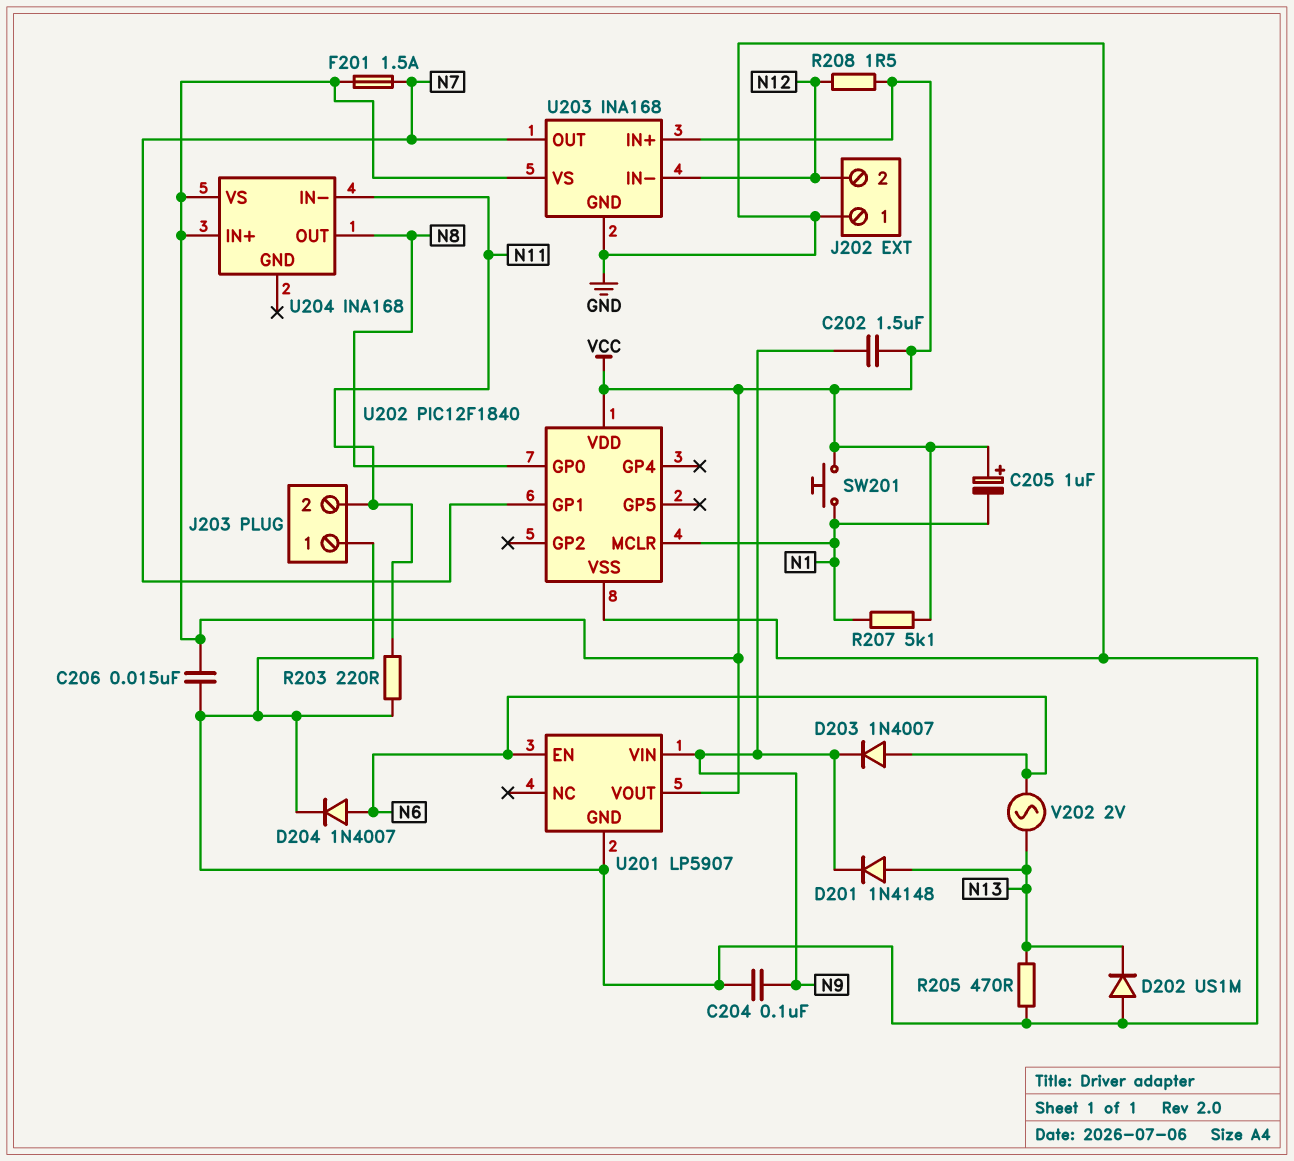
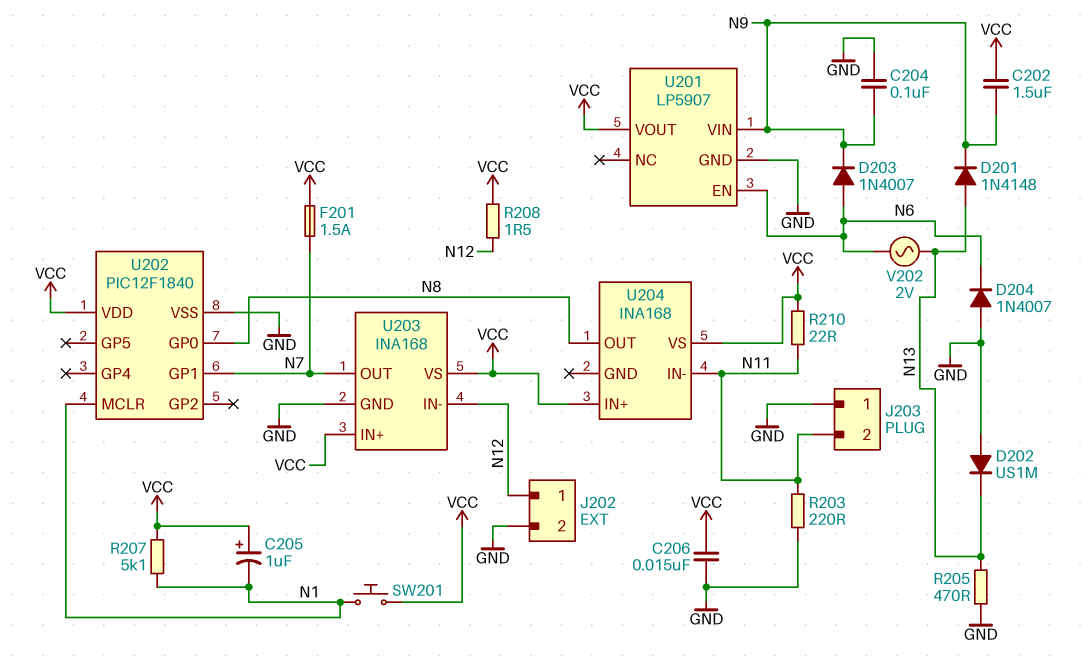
D204: diode 1N4007 (A N6, K GND) -> diode 1N4007 (A GND, K N6)
J202 pin 1: GND -> N12
J202 pin 2: N12 -> GND
R210: none -> 22 (N11, VCC)

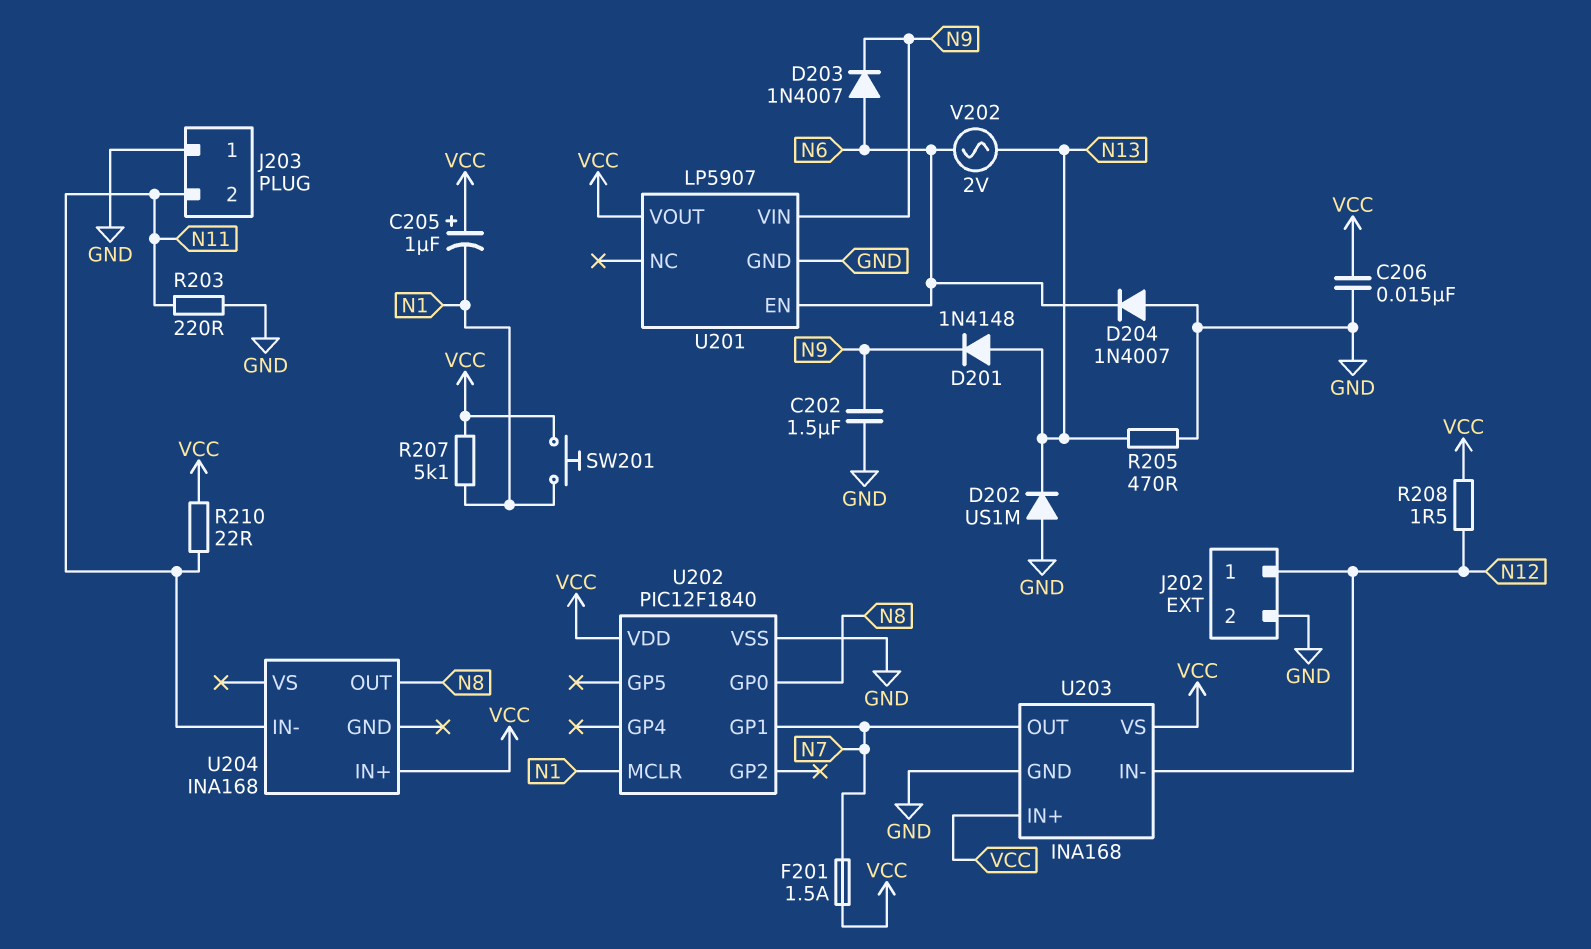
C202: 1.5uF (N9, VCC) -> 1.5uF (GND, N9)
C204: 100nF (GND, N9) -> none
U204 pin VS: VCC -> none

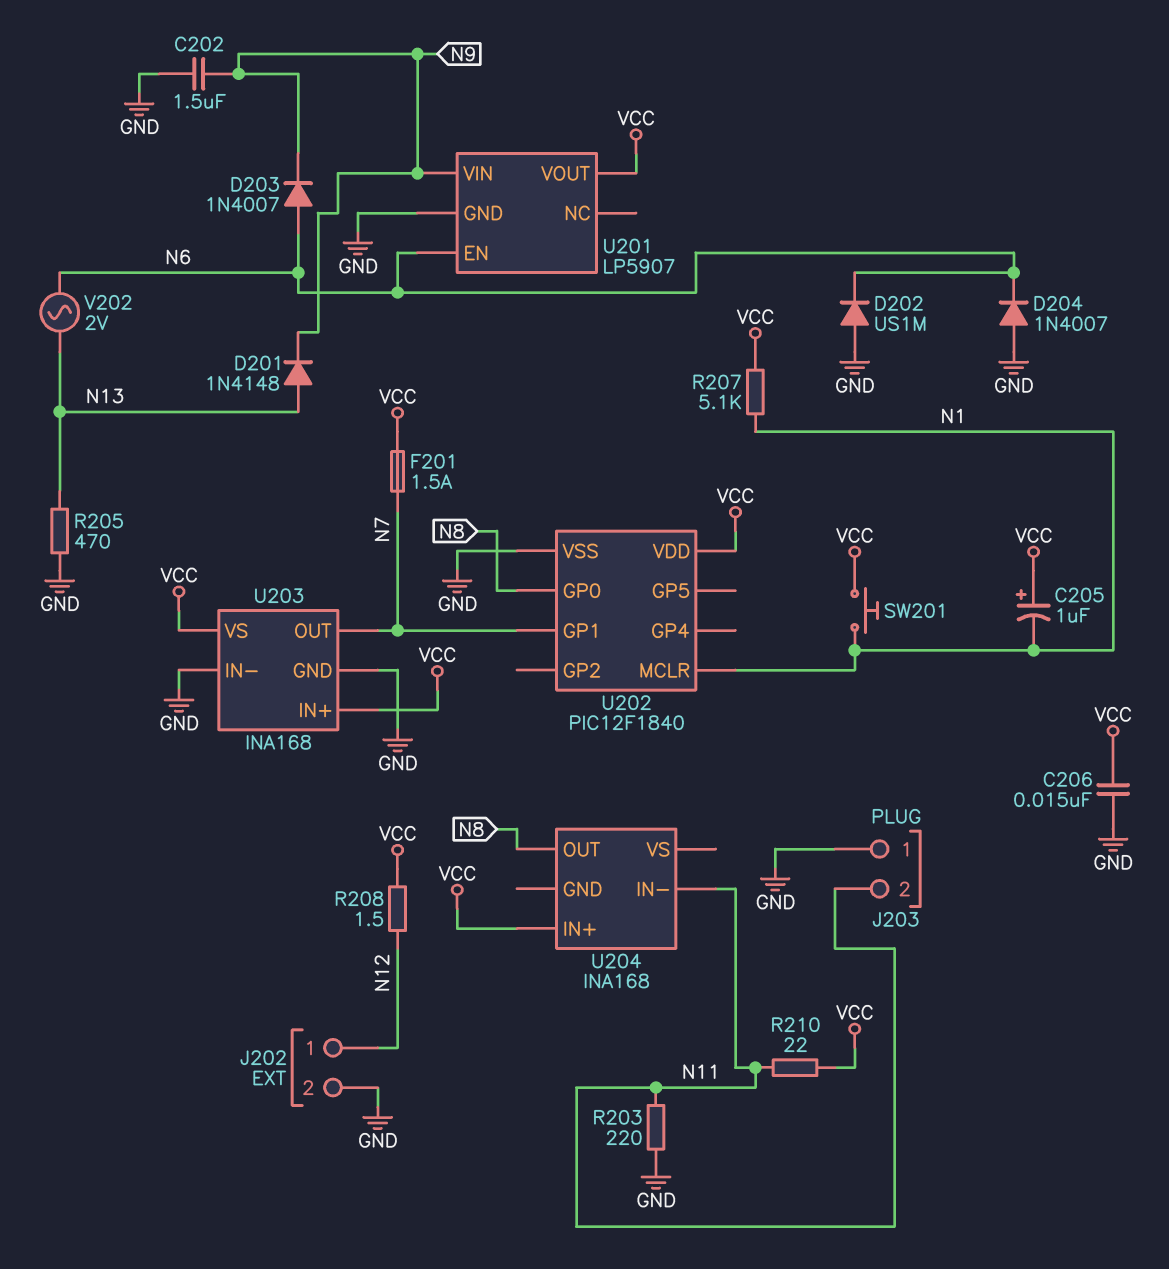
D202: diode US1M (A GND, K N13) -> diode US1M (A GND, K N6)
U203 pin IN-: N12 -> GND

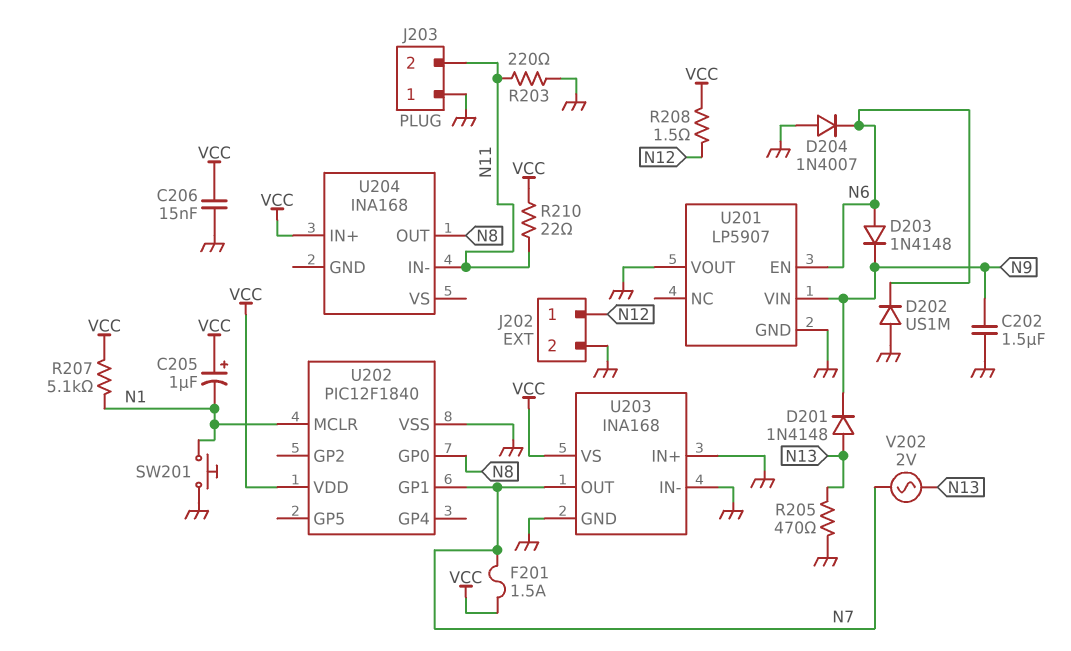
D203: diode 1N4007 (A N6, K N9) -> diode 1N4148 (A N6, K N9)
SW201: button (N1, VCC) -> button (GND, N1)
U201 pin VOUT: VCC -> GND
U203 pin IN+: VCC -> GND
V202: AC 2V (N6, N13) -> AC 2V (N7, N13)

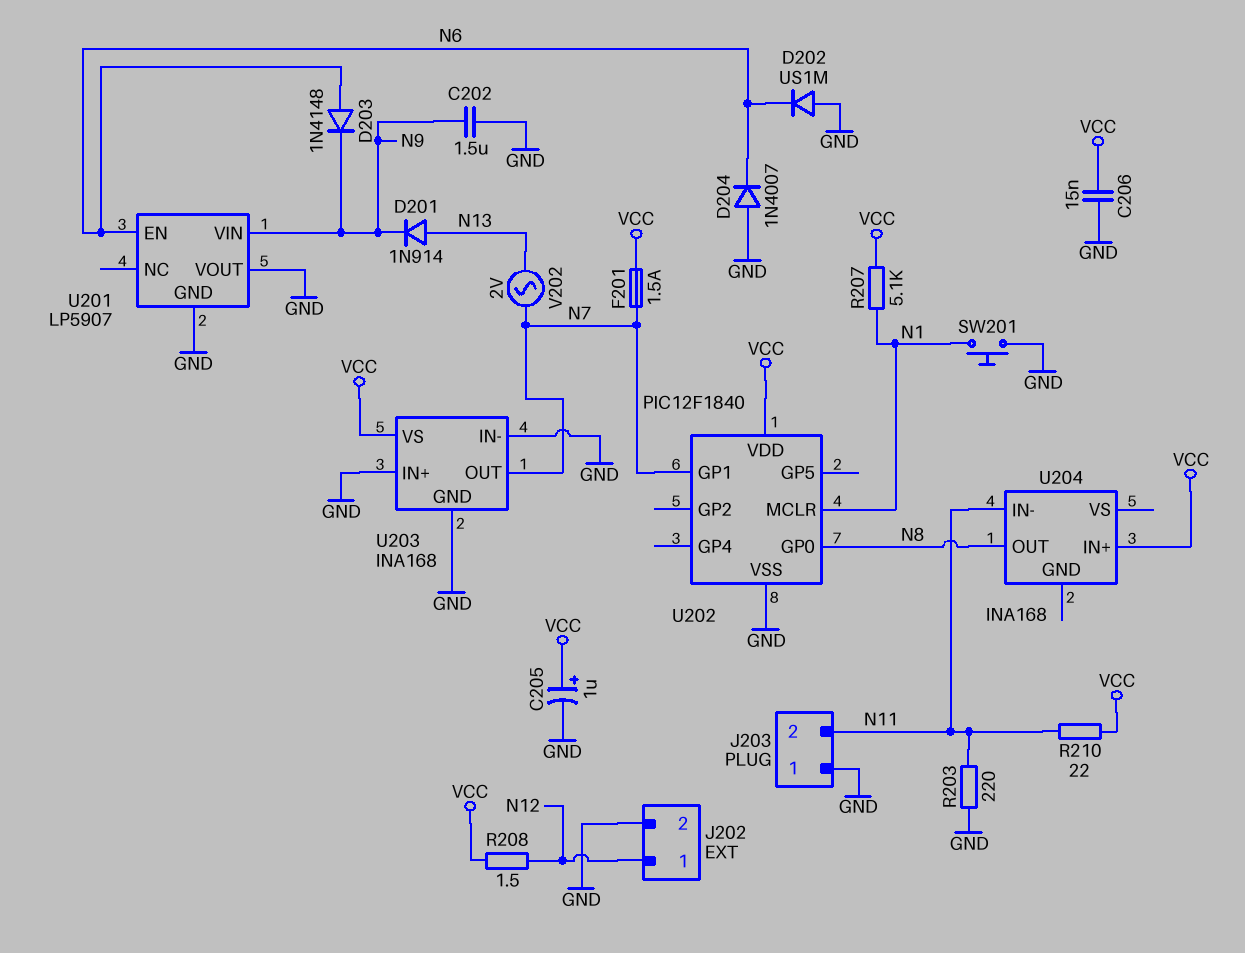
C205: 1uF (plus VCC, minus N1) -> 1uF (plus VCC, minus GND)
D201: diode 1N4148 (A N13, K N9) -> diode 1N914 (A N13, K N9)
R205: 470 (GND, N13) -> none

